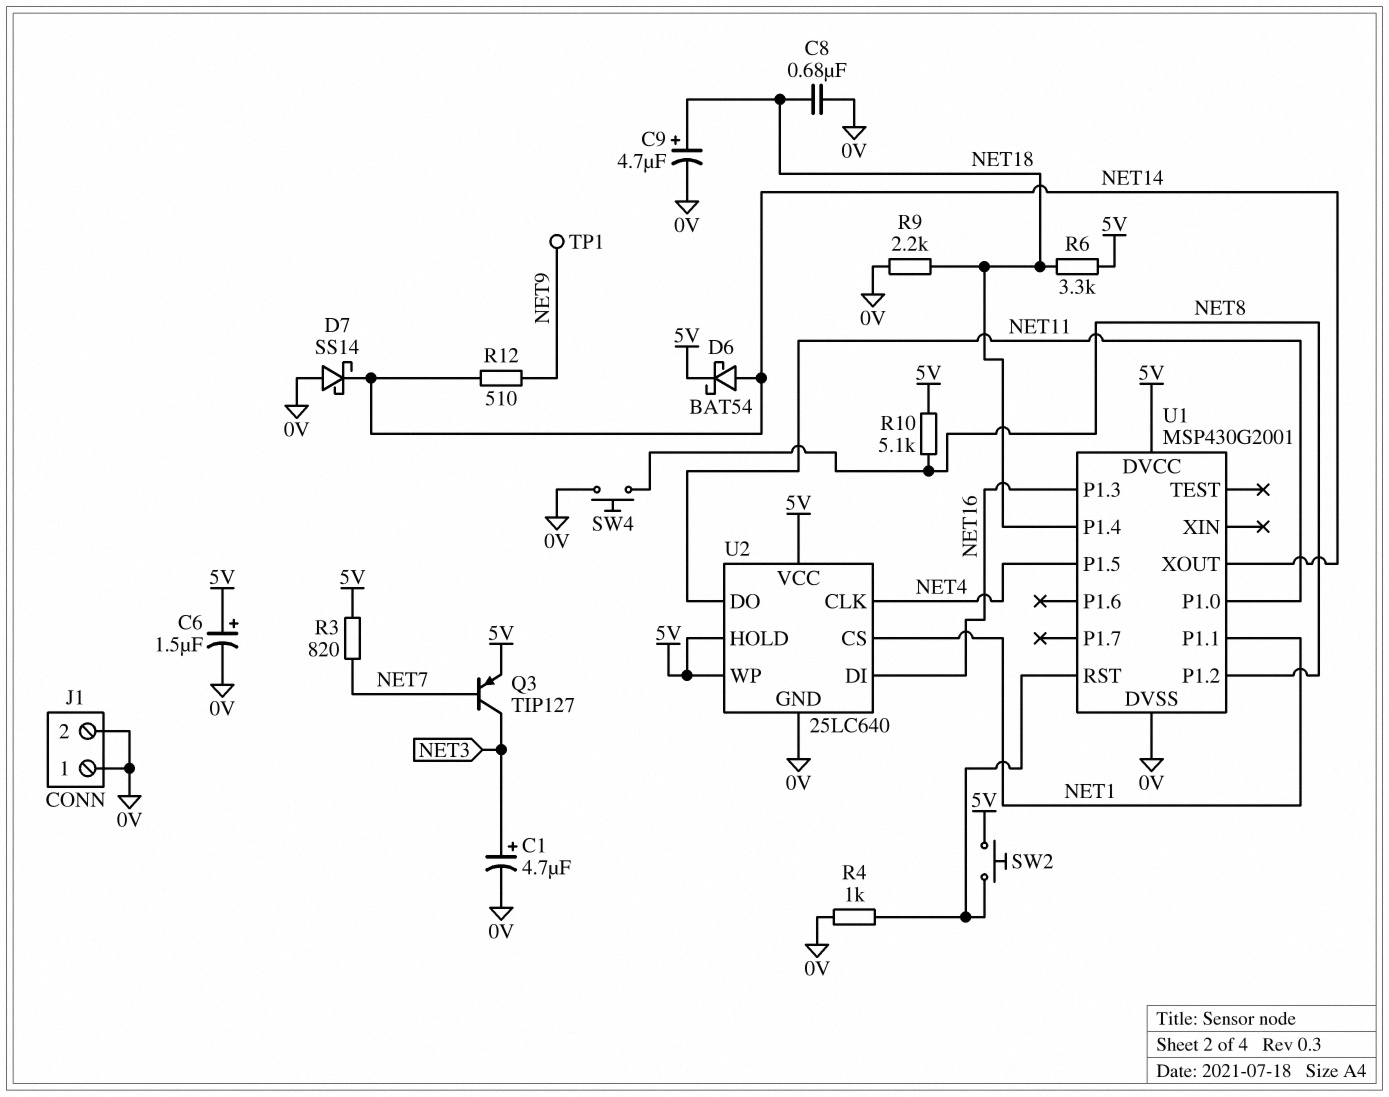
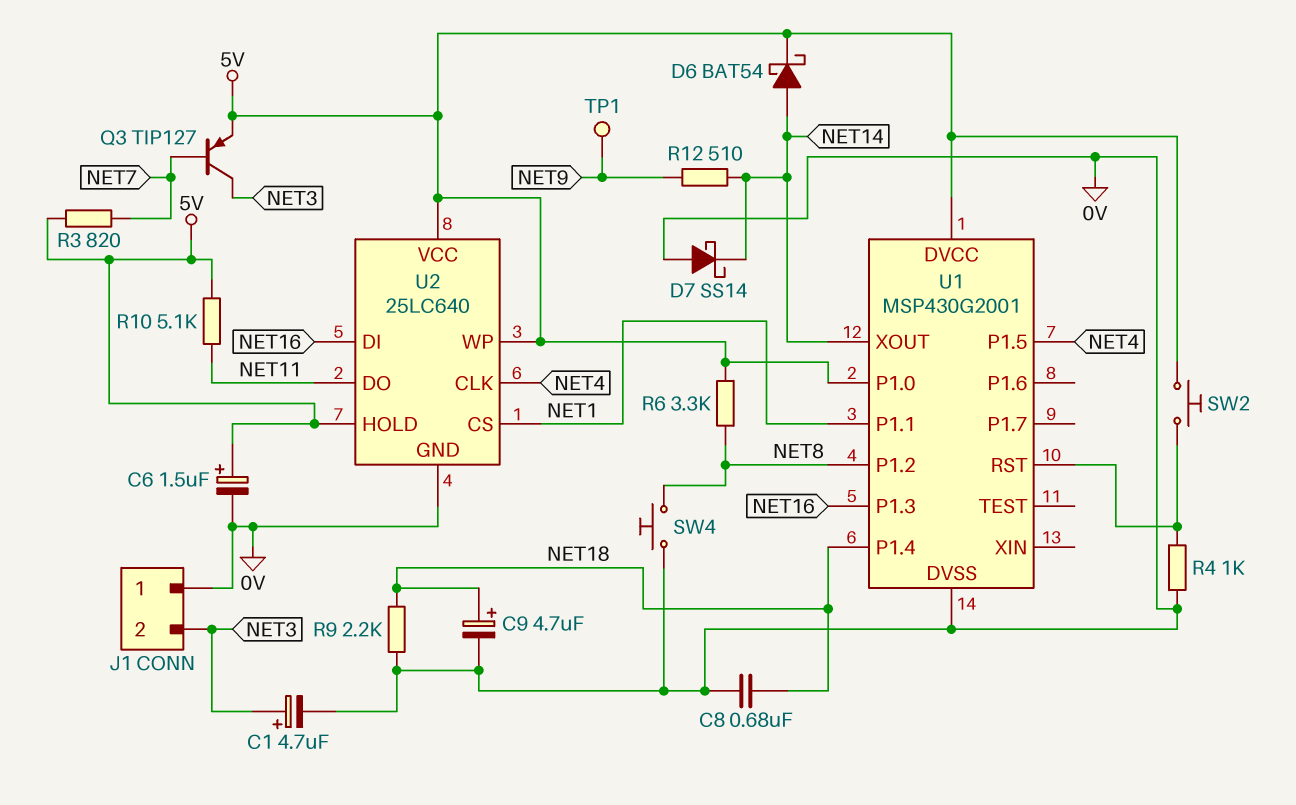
J1 pin 2: 0V -> NET3
R6: 3.3k (5V, NET18) -> 3.3k (5V, NET8)
R10: 5.1k (5V, NET8) -> 5.1k (5V, NET11)
U1 pin P1.0: NET11 -> 5V

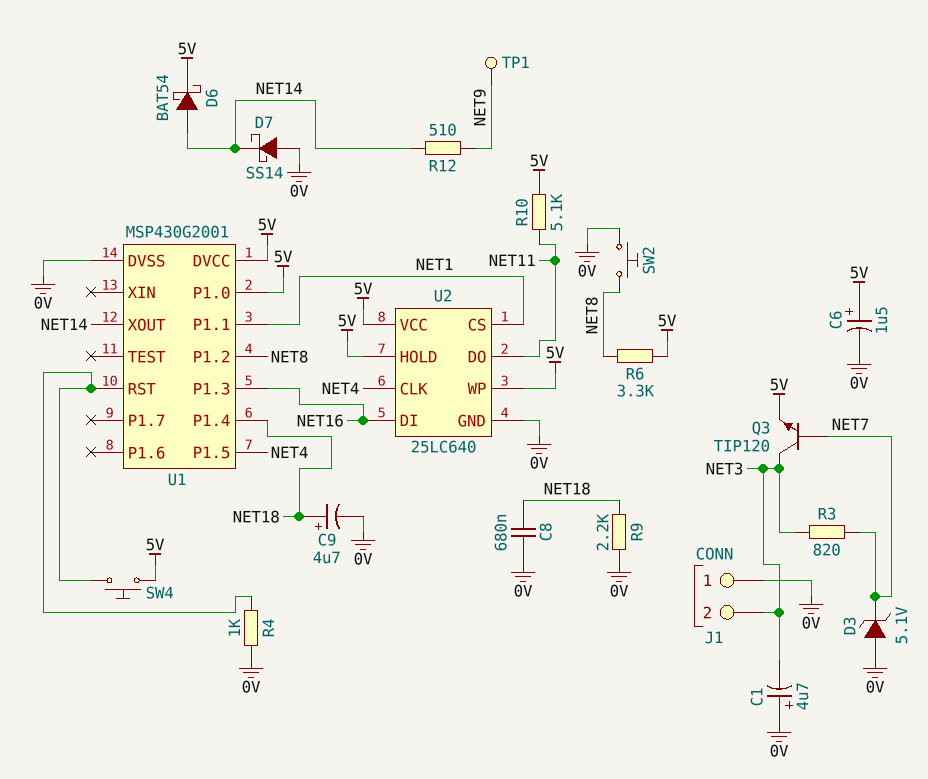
C1: 4.7uF (plus NET3, minus 0V) -> 4.7uF (plus 0V, minus NET3)
D3: none -> zener 5.1V (A 0V, K NET7)
Q3: PNP TIP127 (B NET7, C NET3, E 5V) -> NPN TIP120 (B NET7, C NET3, E 5V)
R3: 820 (5V, NET7) -> 820 (NET3, NET7)
SW2: button (5V, U1/RST) -> button (0V, NET8)
SW4: button (0V, NET8) -> button (5V, U1/RST)

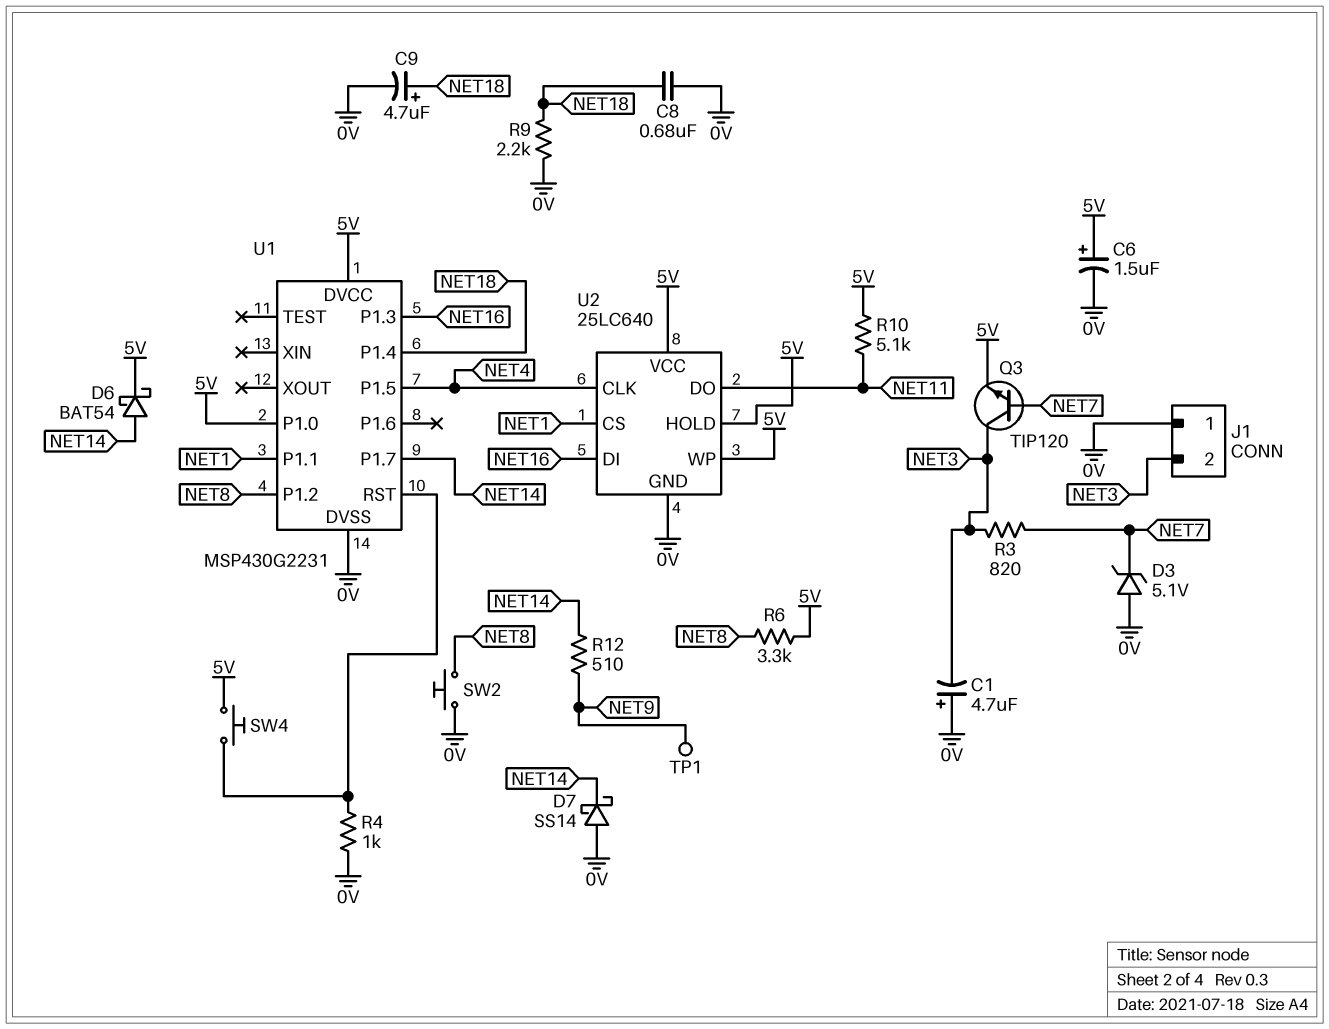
U1: MSP430G2001 -> MSP430G2231
U1 pin P1.7: none -> NET14
U1 pin XOUT: NET14 -> none

